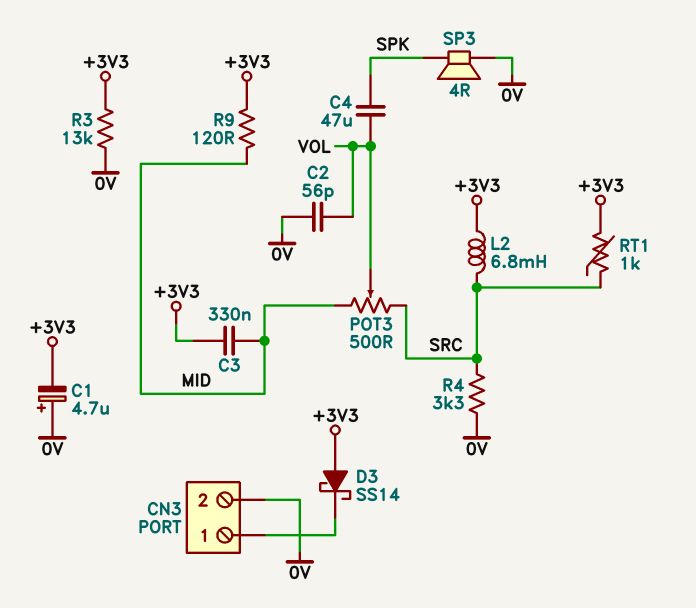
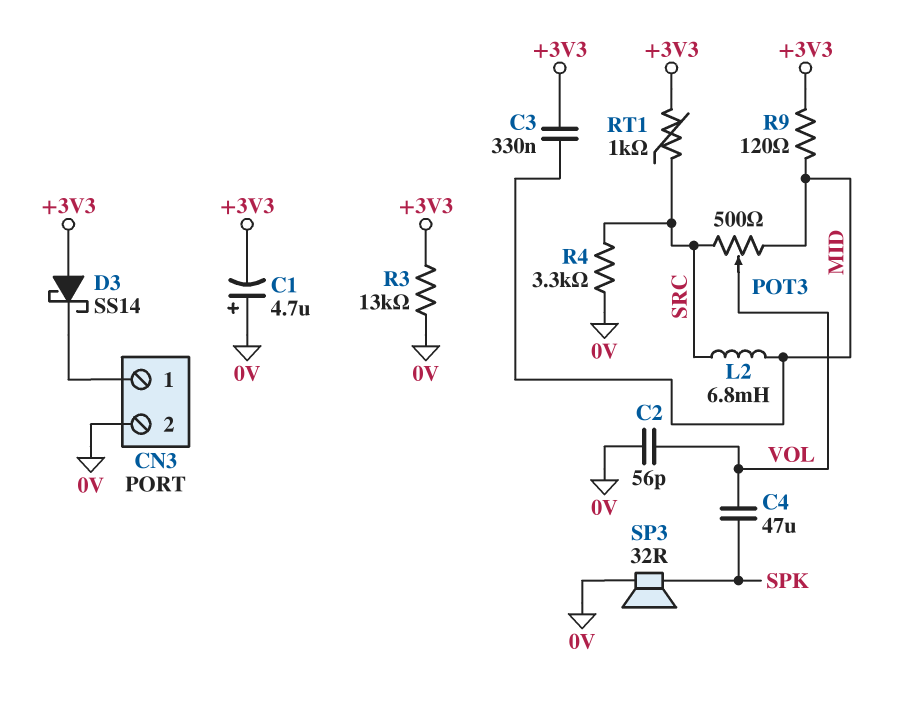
L2: 6.8mH (+3V3, SRC) -> 6.8mH (MID, SRC)
SP3: speaker 4R (0V, SPK) -> speaker 32R (0V, SPK)

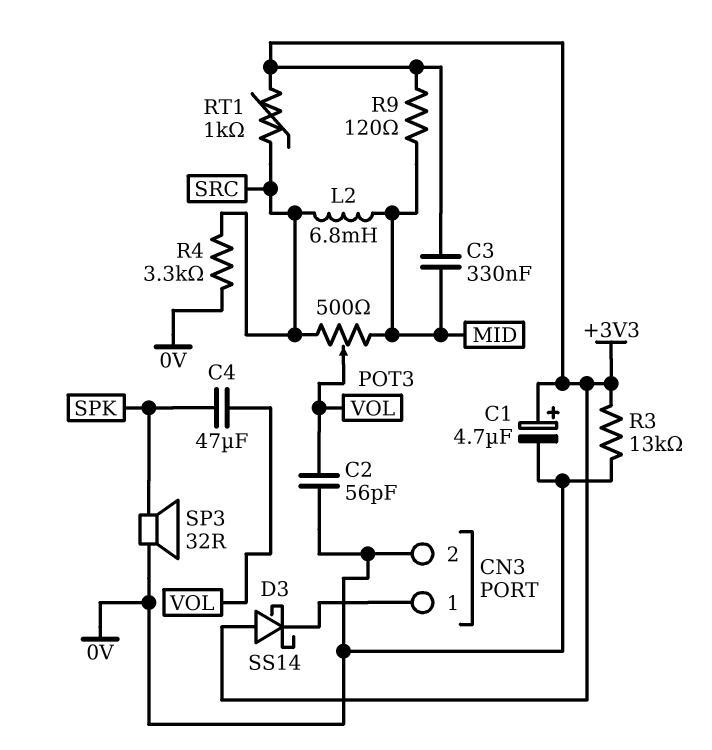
C1: 4.7uF (plus 0V, minus +3V3) -> 4.7uF (plus +3V3, minus 0V)

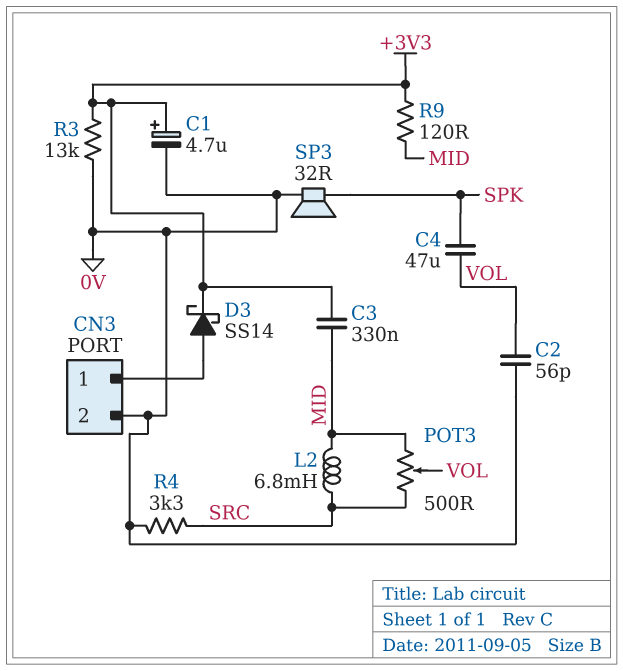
D3: schottky SS14 (A +3V3, K CN3/1) -> schottky SS14 (A CN3/1, K +3V3)
RT1: 1k (+3V3, SRC) -> none

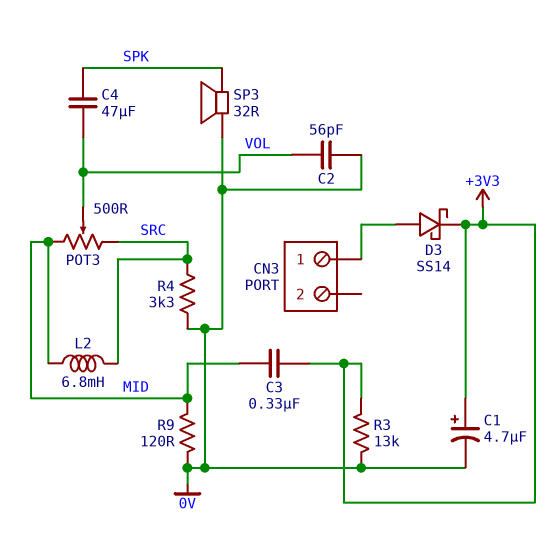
CN3 pin 2: 0V -> none
R9: 120 (+3V3, MID) -> 120 (0V, MID)

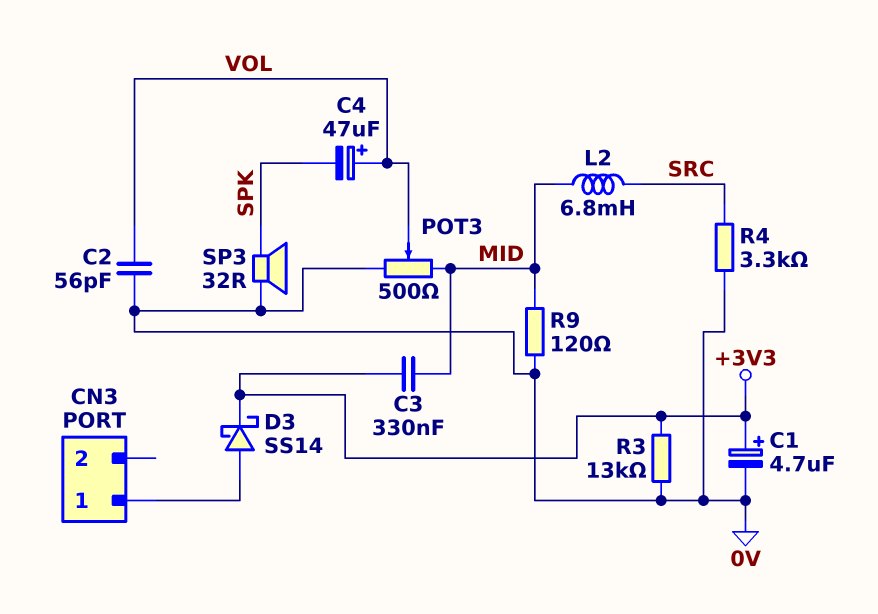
C4: 47uF (SPK, VOL) -> 47uF (plus VOL, minus SPK)
POT3: 500 (MID, SRC, wiper VOL) -> 500 (0V, MID, wiper VOL)

